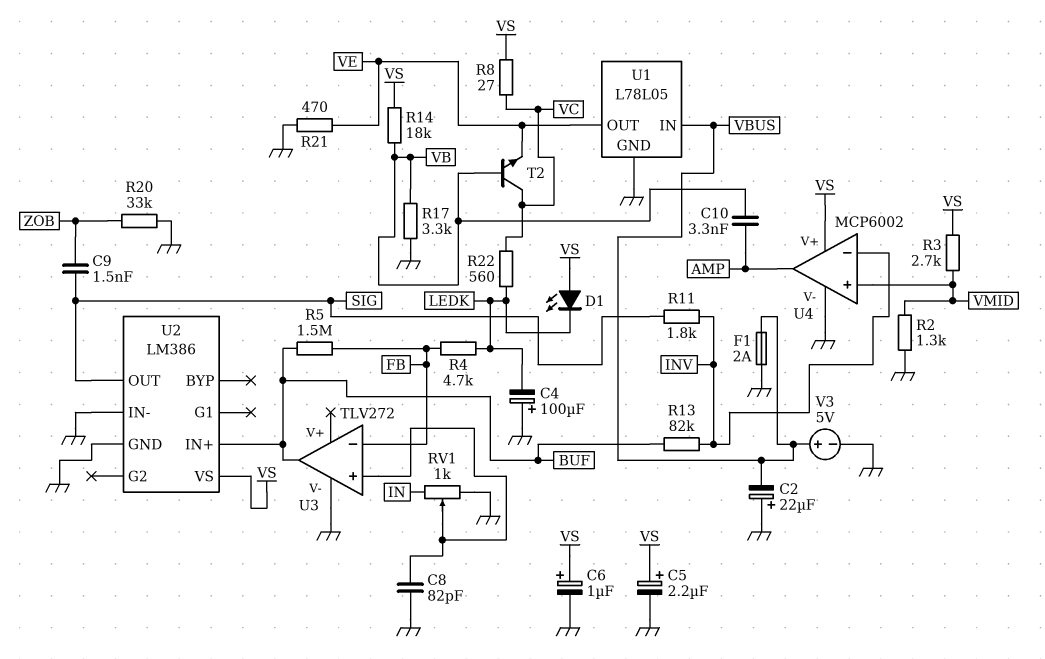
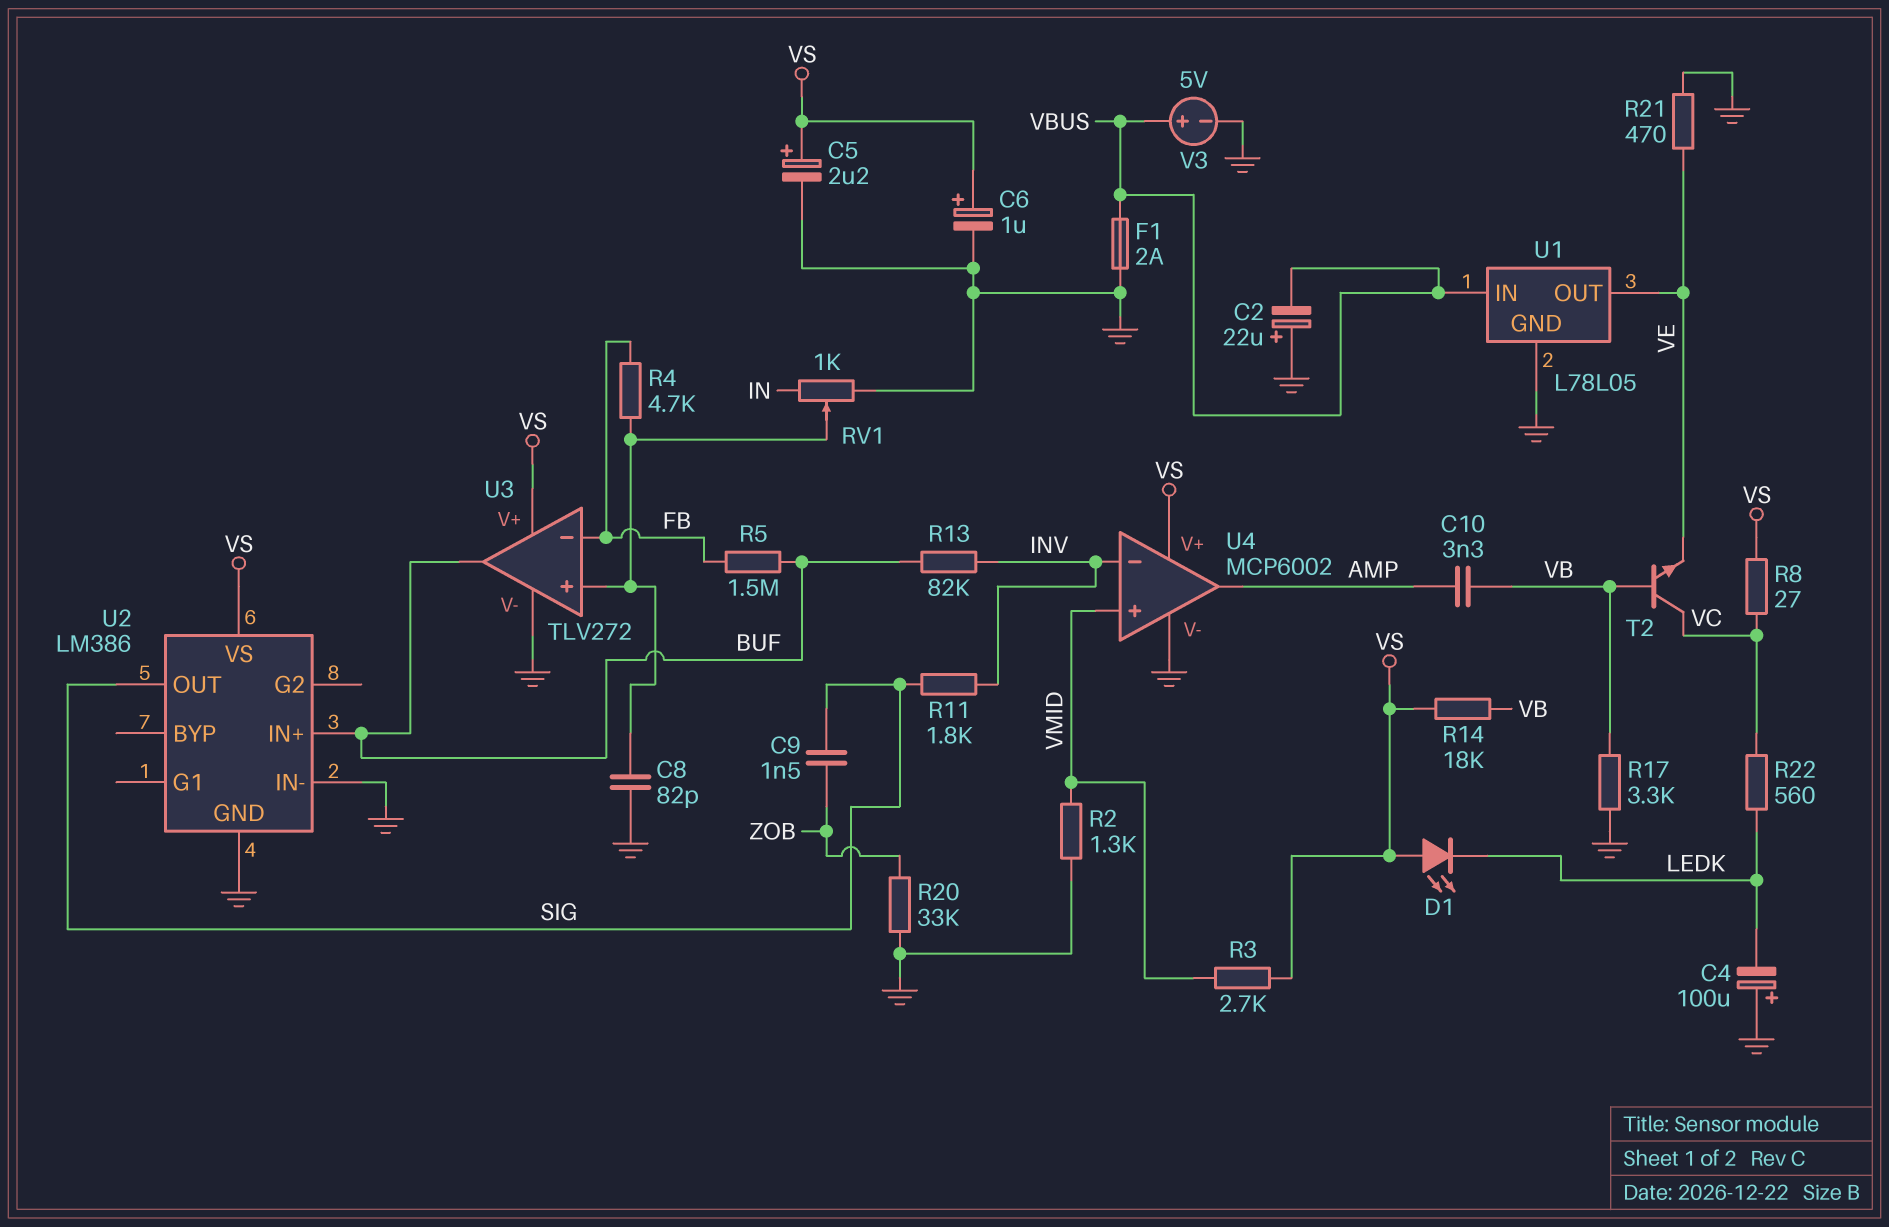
R4: 4.7k (FB, LEDK) -> 4.7k (FB, U3/in+)
U3 pin V+: none -> VS

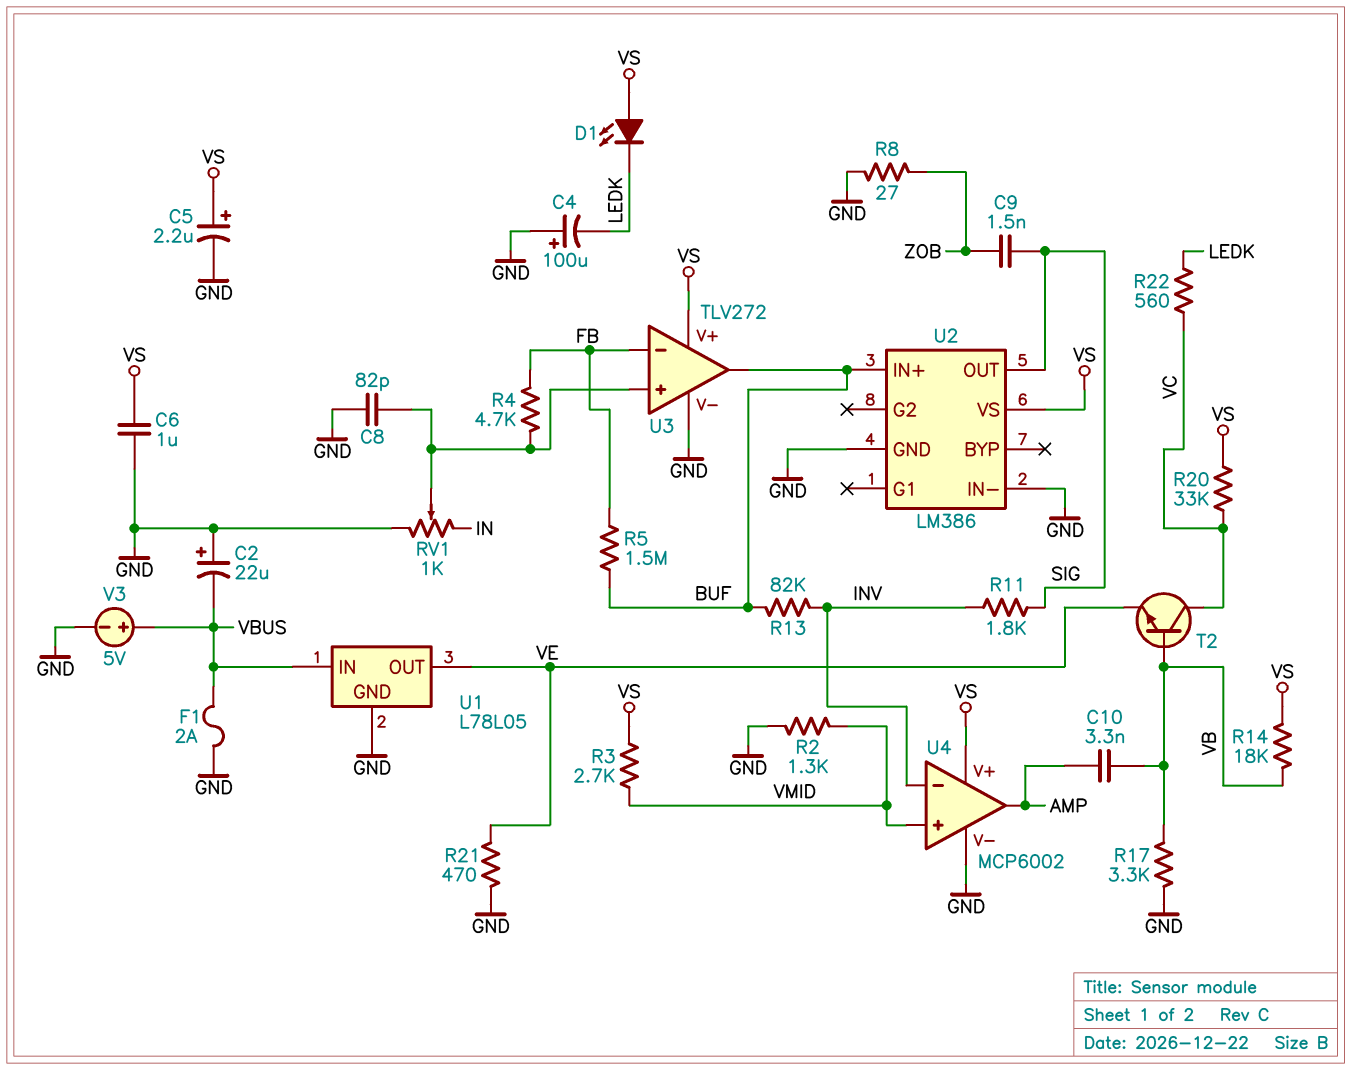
C6: 1uF (plus VS, minus GND) -> 1uF (GND, VS)
R8: 27 (VC, VS) -> 27 (GND, ZOB)
R20: 33k (GND, ZOB) -> 33k (VC, VS)

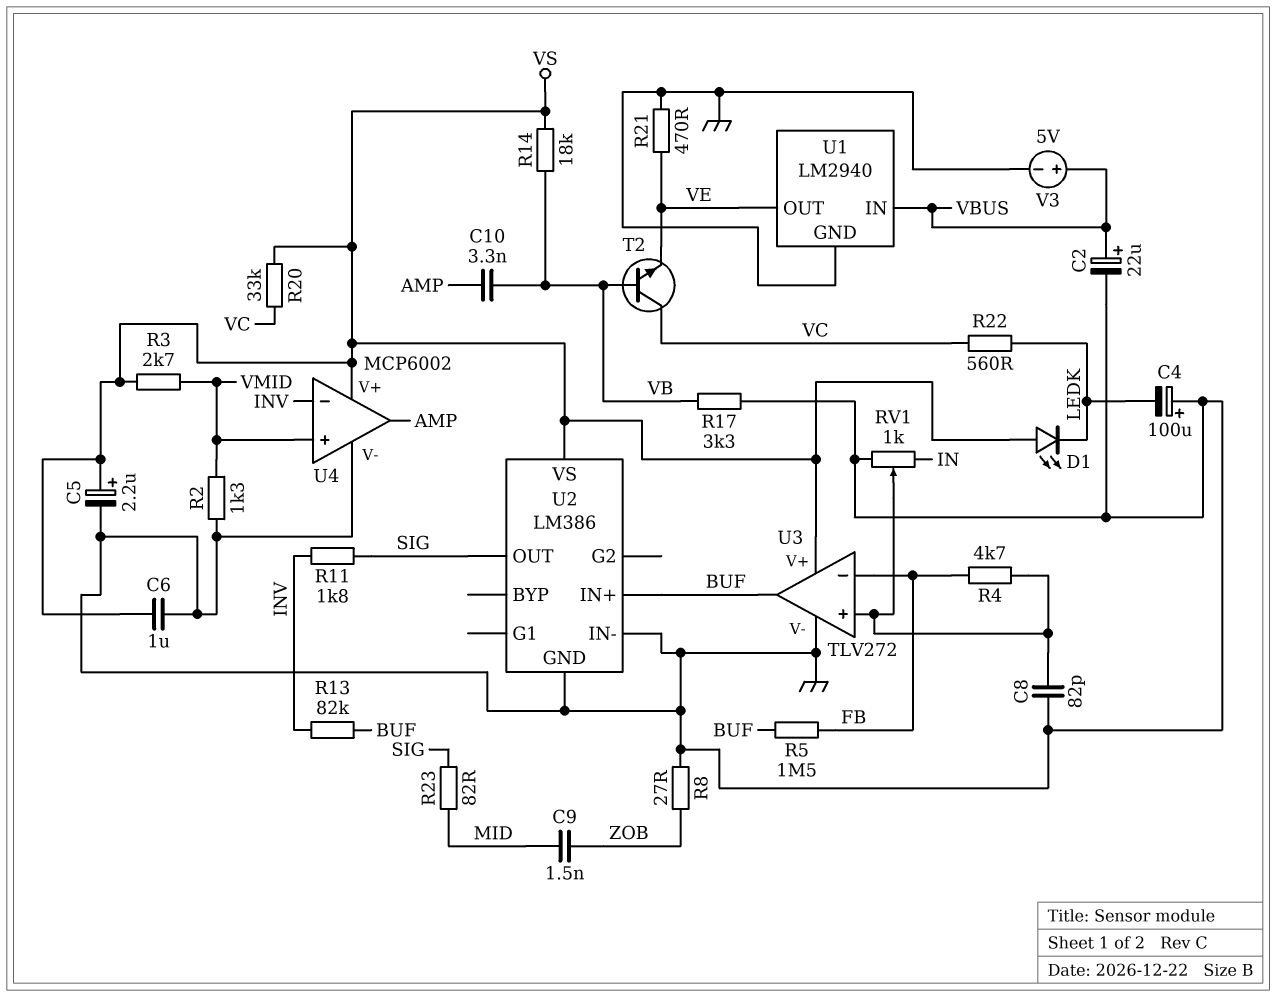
C2: 22uF (plus GND, minus VBUS) -> 22uF (plus VBUS, minus GND)
C9: 1.5nF (SIG, ZOB) -> 1.5nF (MID, ZOB)
F1: 2A (GND, VBUS) -> none
R23: none -> 82 (MID, SIG)
U1: L78L05 -> LM2940

